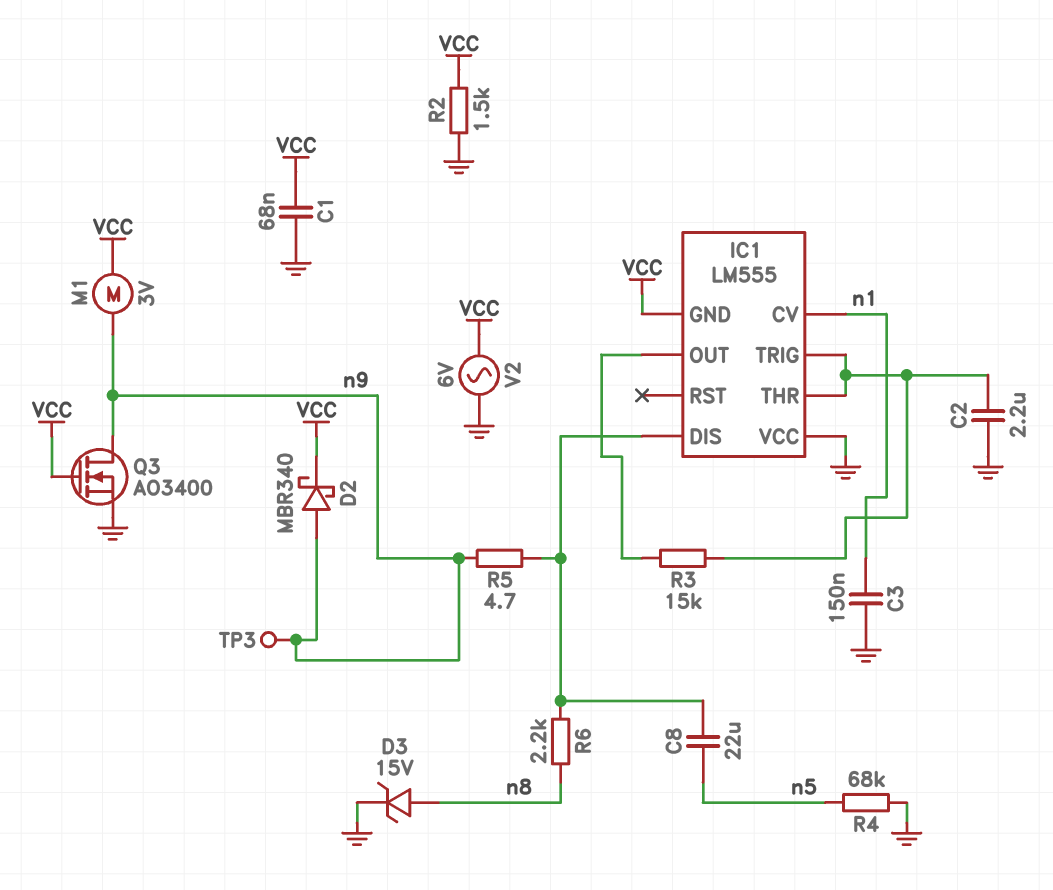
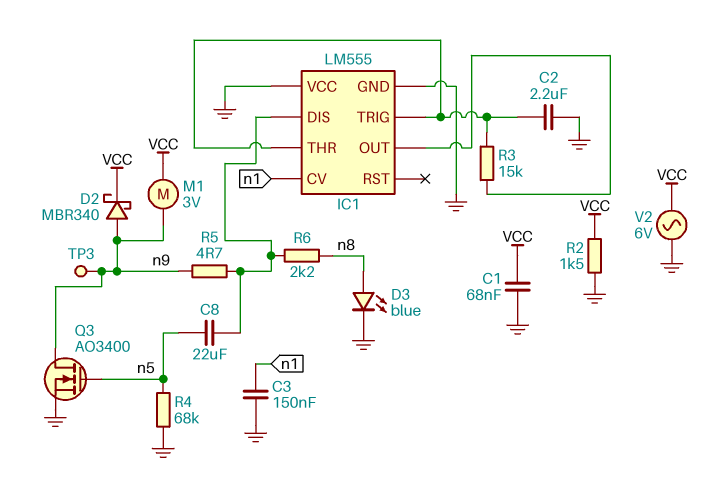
D3: zener 15V (A n8, K GND) -> LED blue (A n8, K GND)
IC1 pin GND: VCC -> GND
Q3: NMOS AO3400 (G VCC, D n9, S GND) -> NMOS AO3400 (G n5, D n9, S GND)

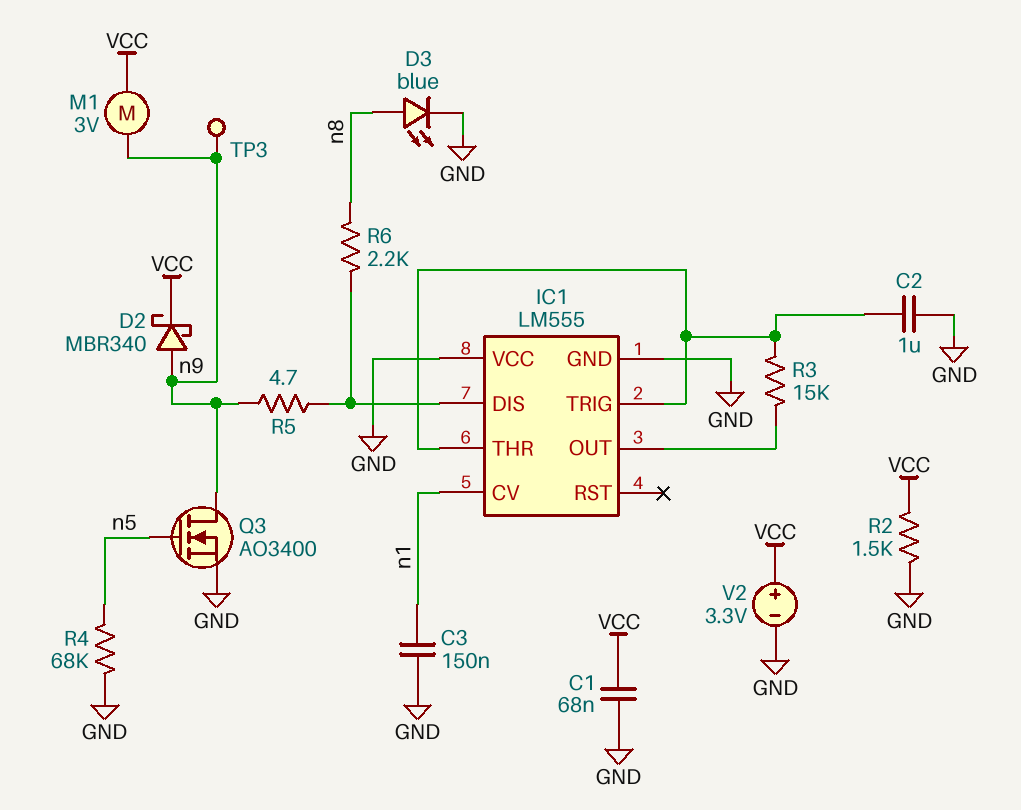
C2: 2.2uF (GND, IC1/THR) -> 1uF (GND, IC1/THR)
C8: 22uF (IC1/DIS, n5) -> none
V2: AC 6V (GND, VCC) -> 3.3V (plus VCC, minus GND)

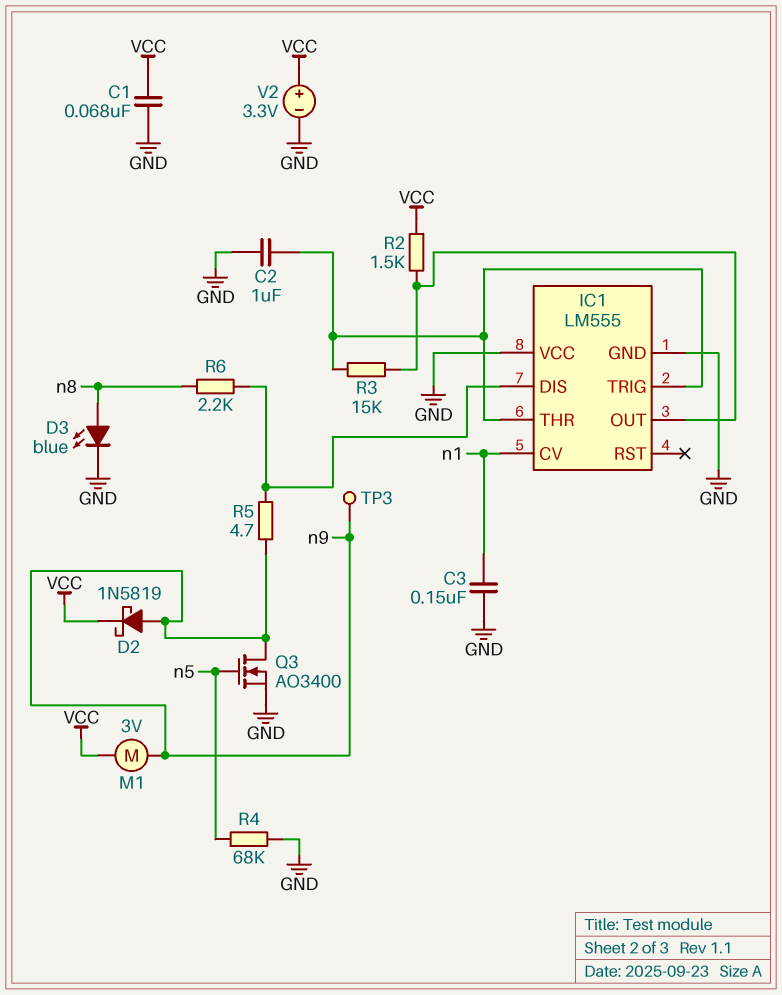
D2: schottky MBR340 (A n9, K VCC) -> schottky 1N5819 (A n9, K VCC)
R2: 1.5k (GND, VCC) -> 1.5k (IC1/OUT, VCC)

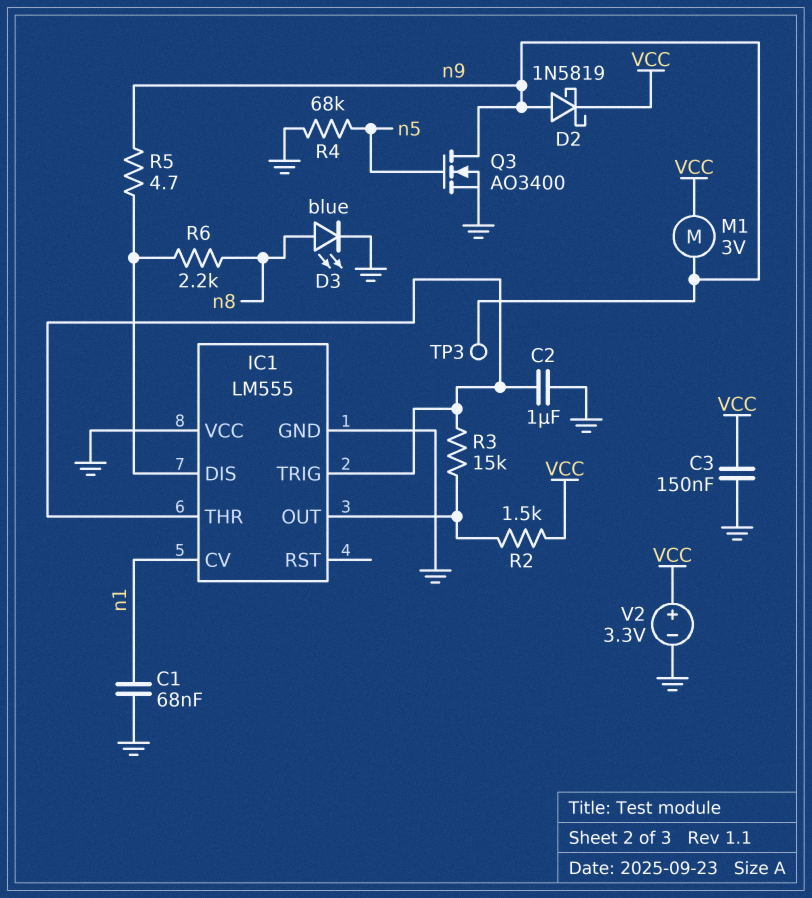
C1: 68nF (GND, VCC) -> 68nF (GND, n1)
C3: 150nF (GND, n1) -> 150nF (GND, VCC)

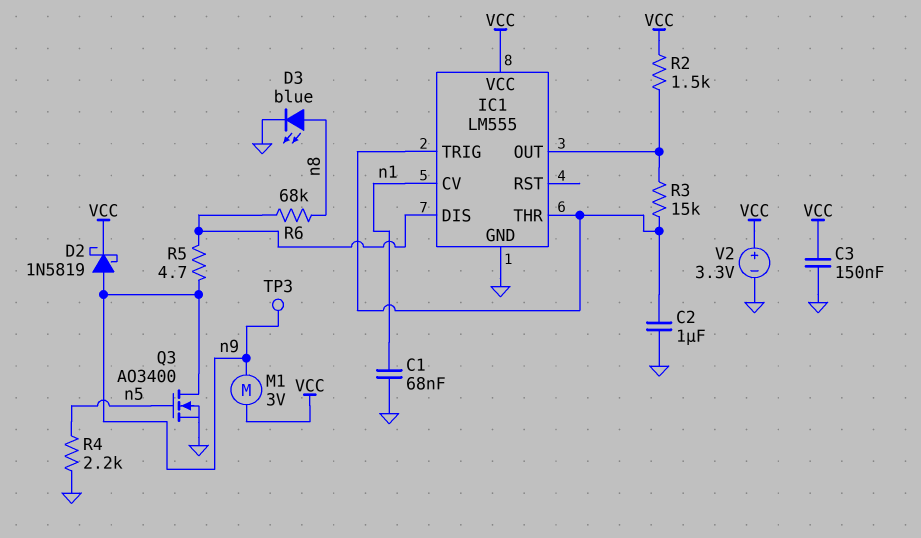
IC1 pin VCC: GND -> VCC
R4: 68k (GND, n5) -> 2.2k (GND, n5)
R6: 2.2k (IC1/DIS, n8) -> 68k (IC1/DIS, n8)

